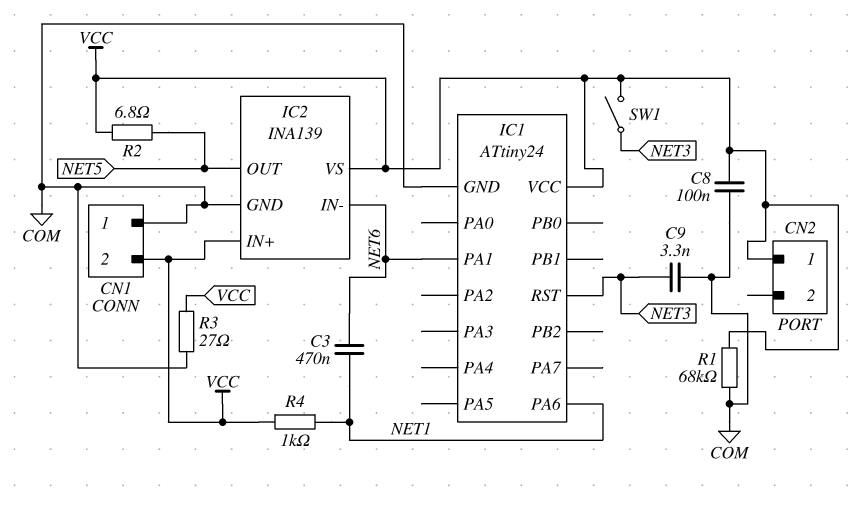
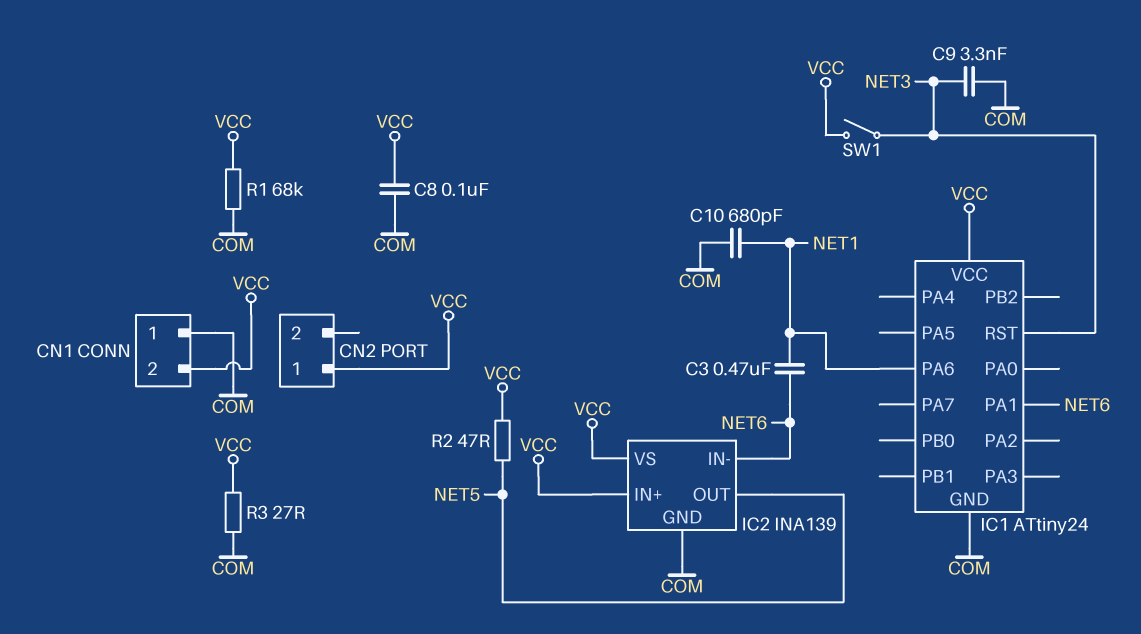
C10: none -> 680pF (COM, NET1)
R2: 6.8 (NET5, VCC) -> 47 (NET5, VCC)
R4: 1k (NET1, VCC) -> none

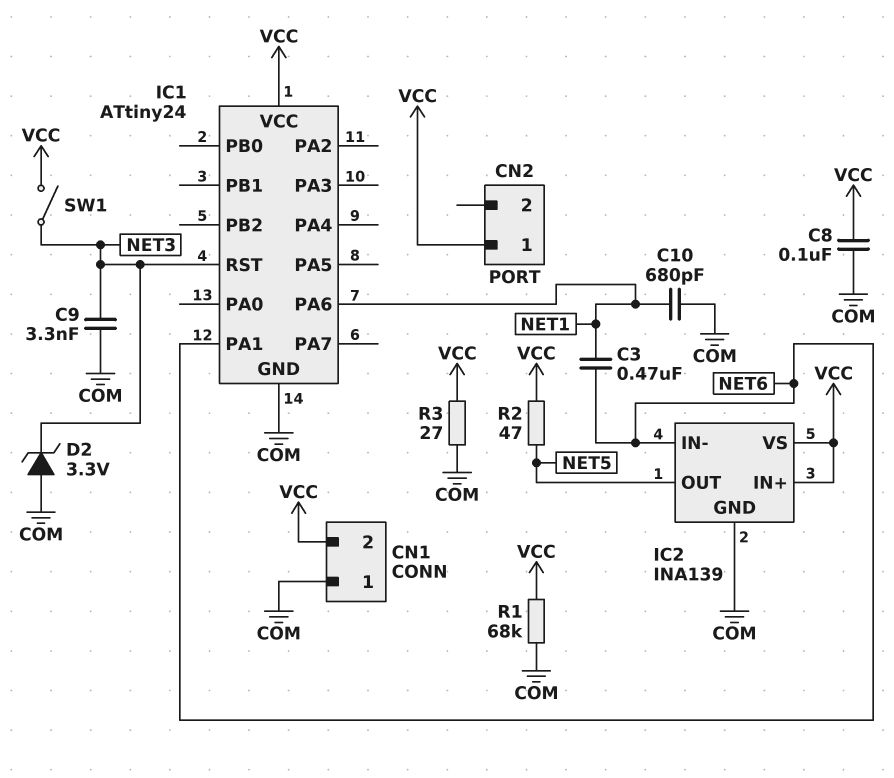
D2: none -> zener 3.3V (A COM, K NET3)

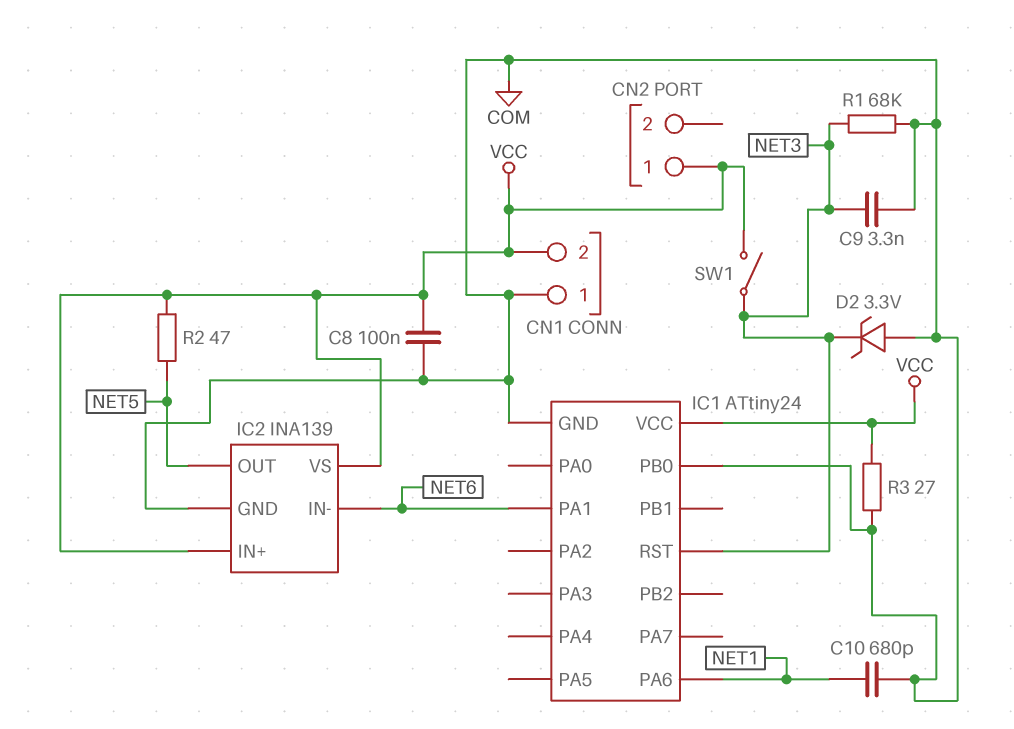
C3: 470nF (NET1, NET6) -> none
IC1 pin PB0: none -> COM
R1: 68k (COM, VCC) -> 68k (COM, NET3)

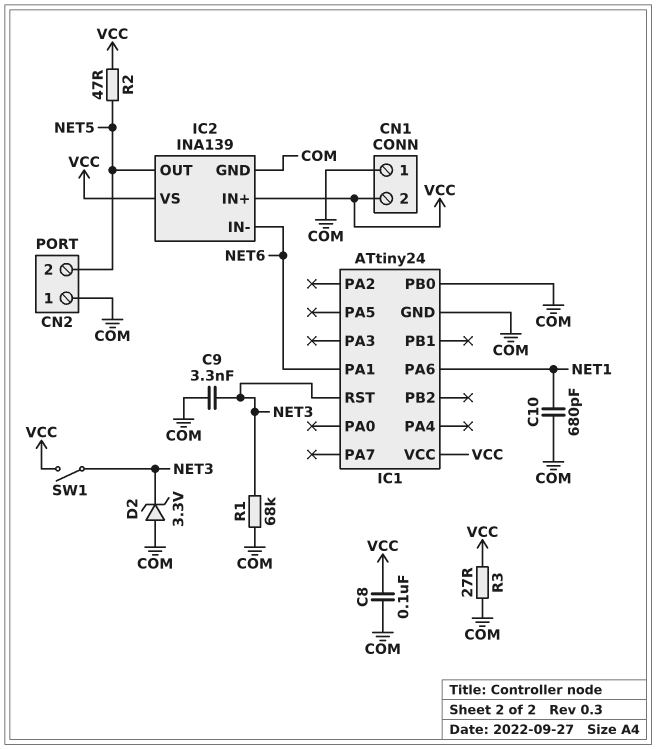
CN2 pin 1: VCC -> COM
CN2 pin 2: none -> NET5

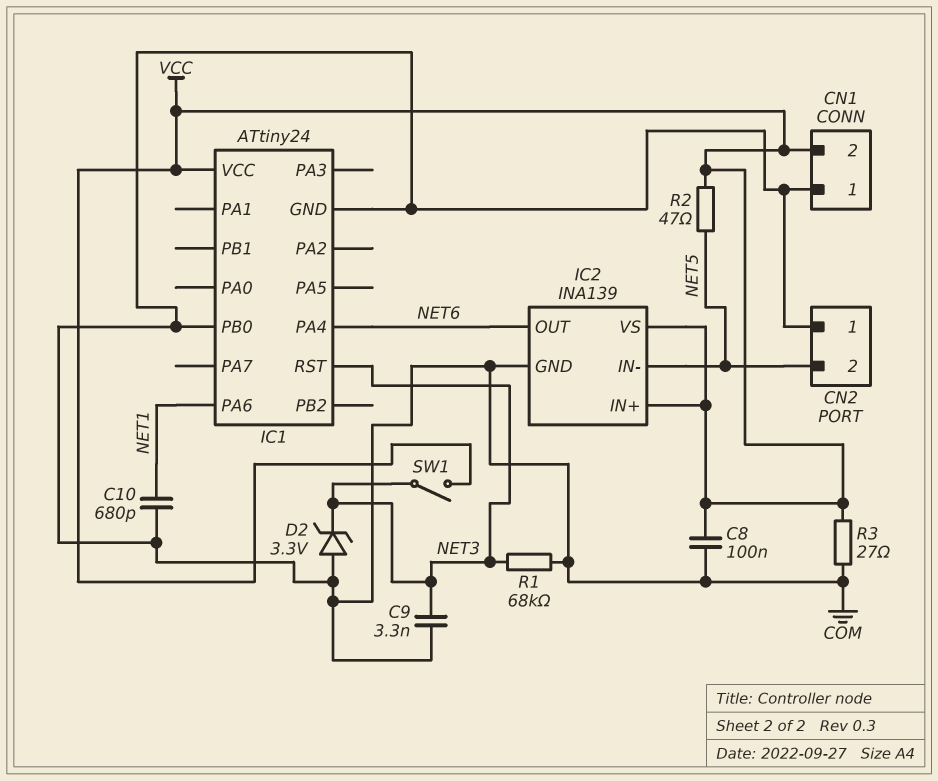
IC1 pin PA1: NET6 -> none
IC1 pin PA4: none -> NET6
IC2 pin IN-: NET6 -> NET5
IC2 pin OUT: NET5 -> NET6

